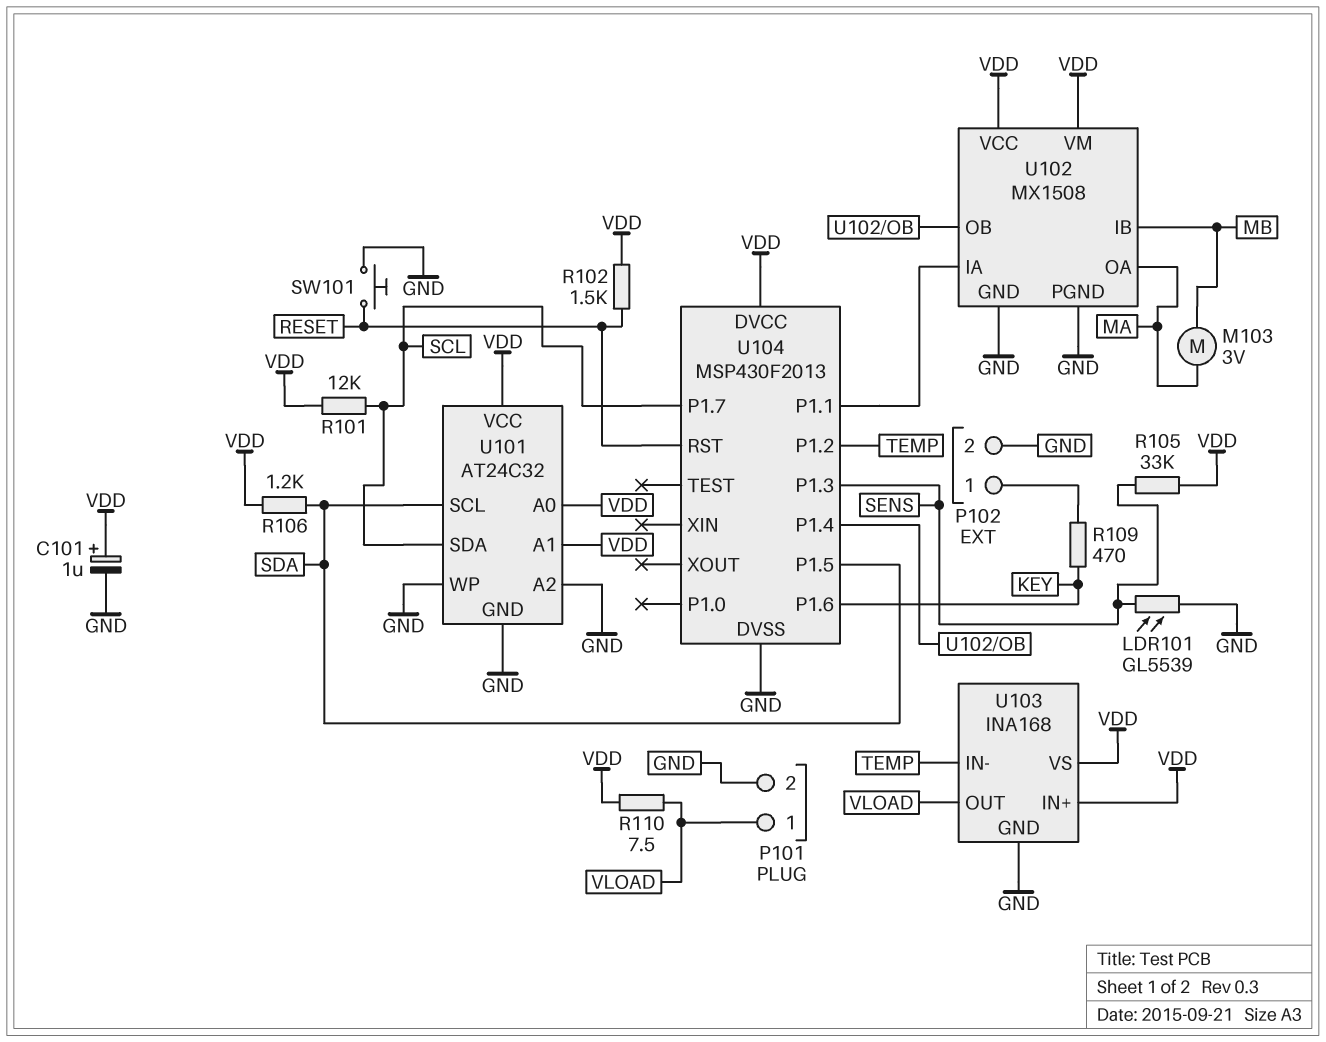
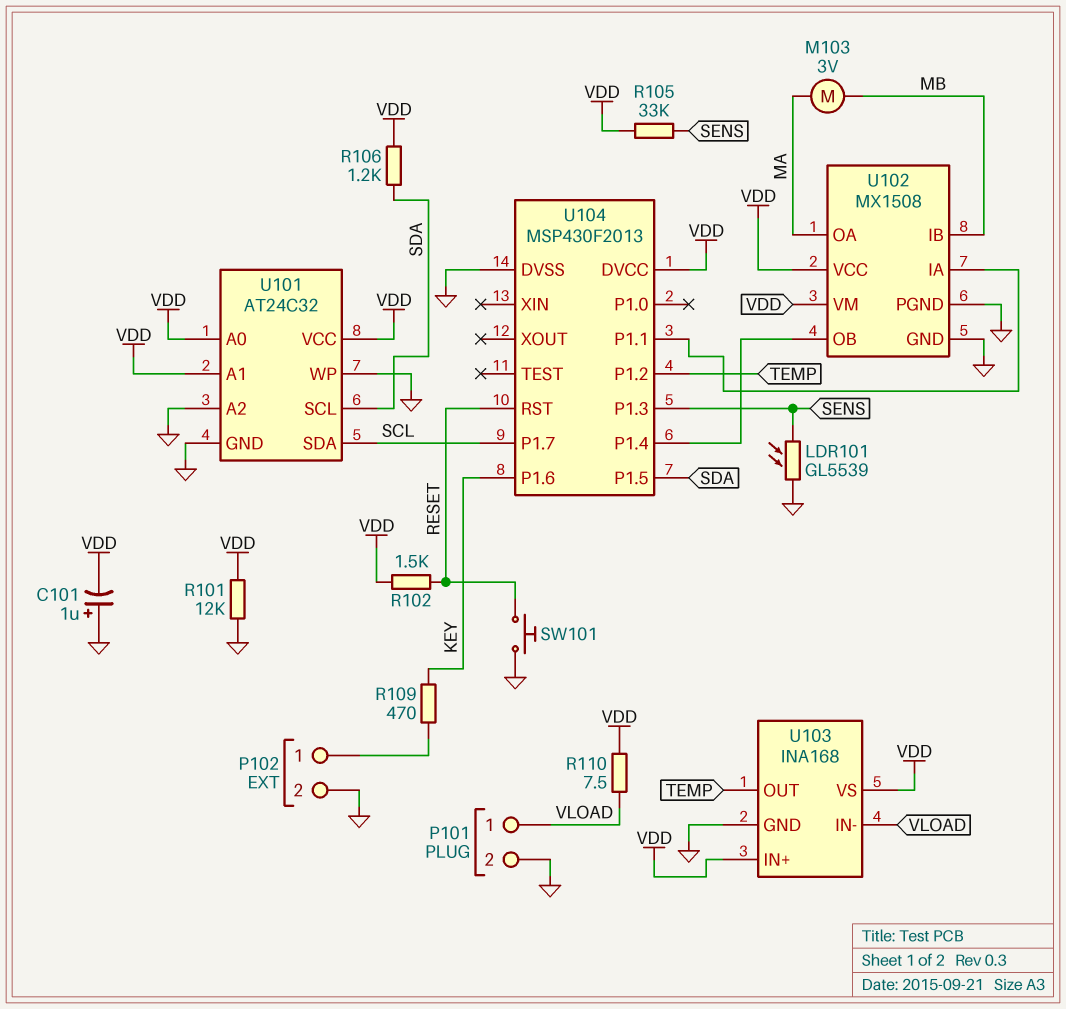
C101: 1uF (plus VDD, minus GND) -> 1uF (plus GND, minus VDD)
R101: 12k (SCL, VDD) -> 12k (GND, VDD)
U103 pin IN-: TEMP -> VLOAD
U103 pin OUT: VLOAD -> TEMP

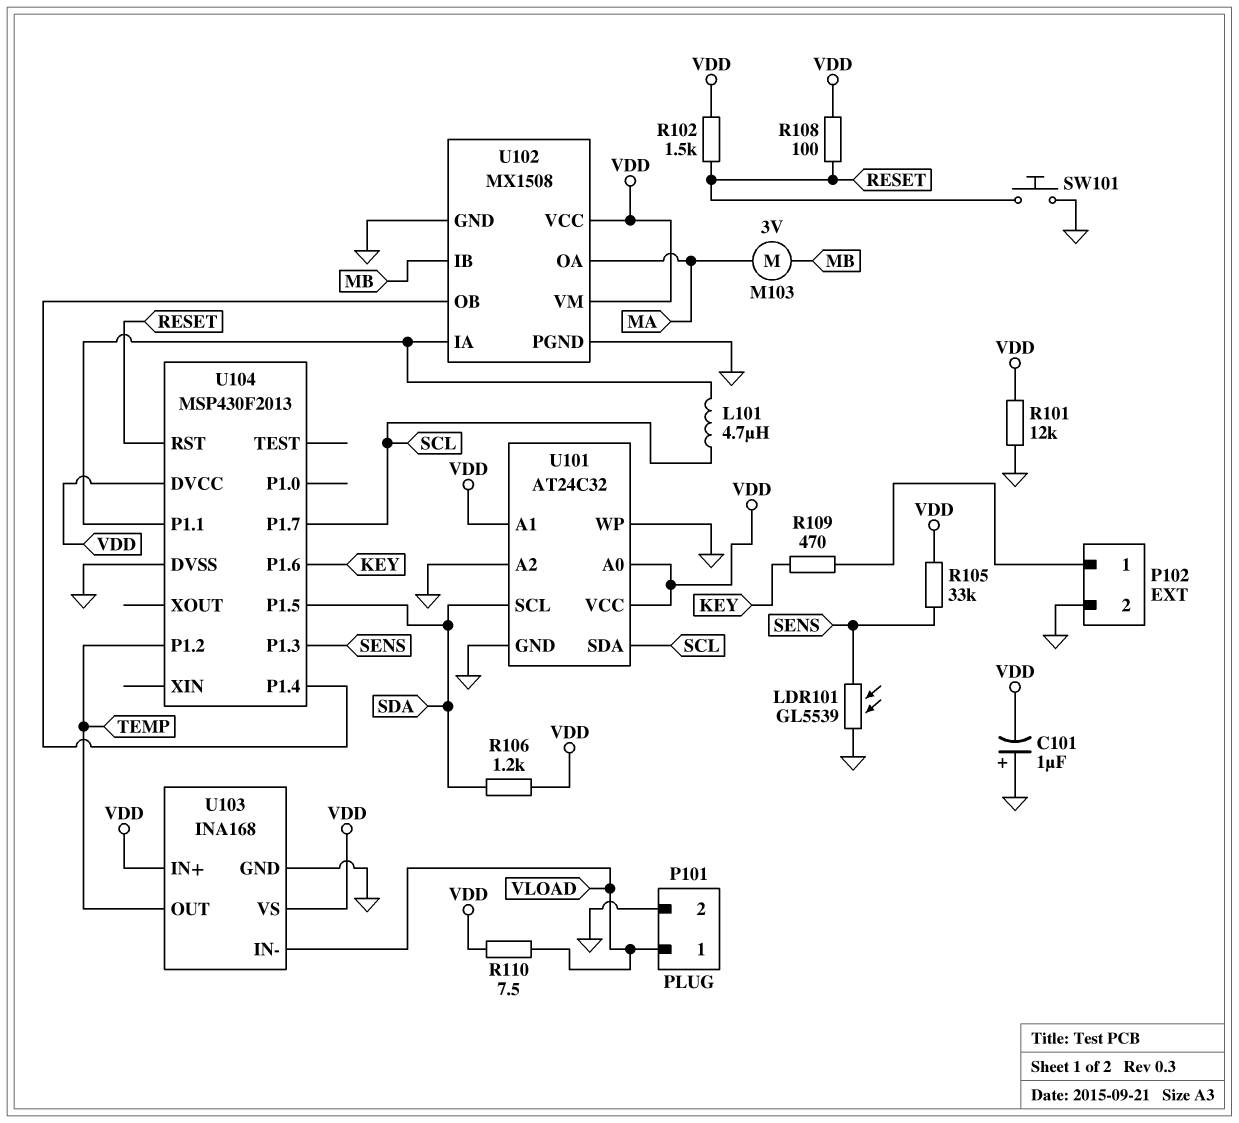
L101: none -> 4.7uH (SCL, U102/IA)
R108: none -> 100 (RESET, VDD)

